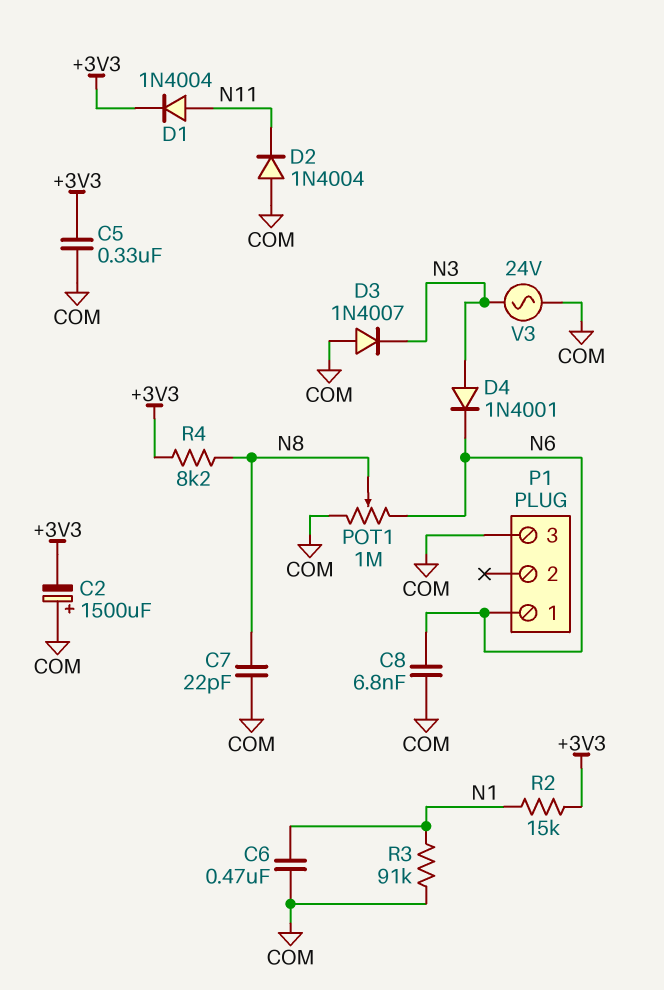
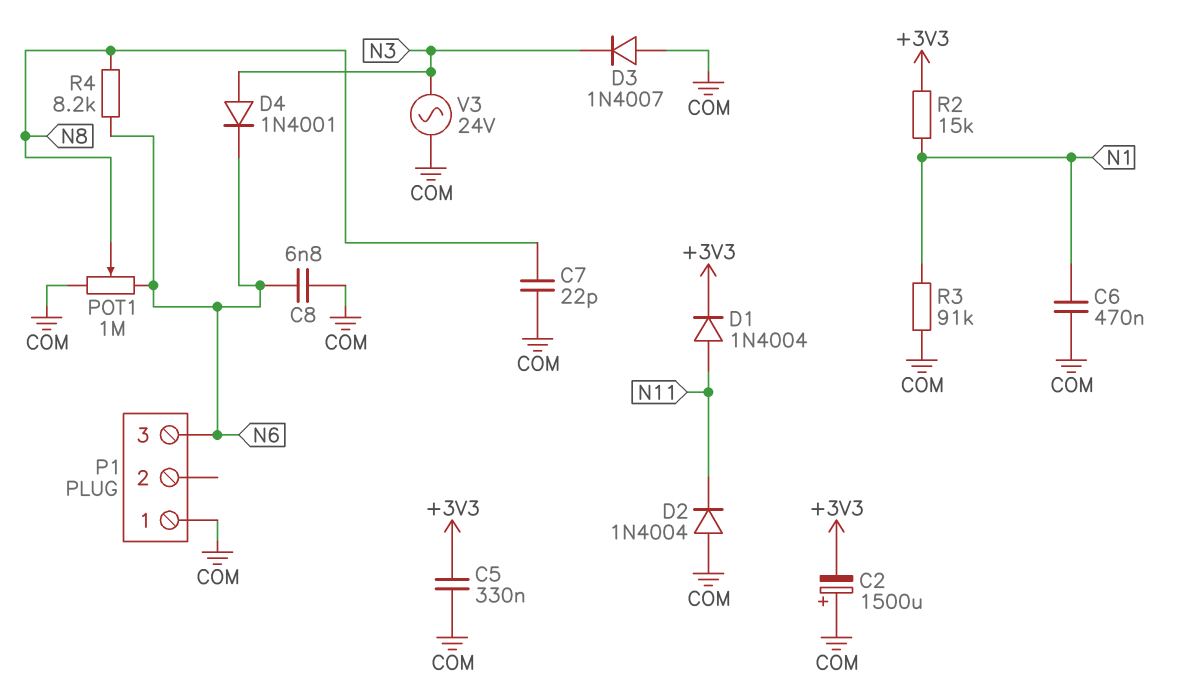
P1 pin 1: N6 -> COM
P1 pin 3: COM -> N6
R4: 8.2k (+3V3, N8) -> 8.2k (N6, N8)

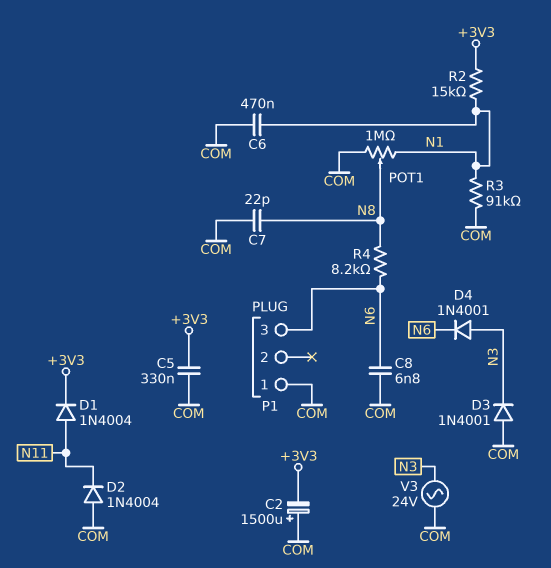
D3: diode 1N4007 (A COM, K N3) -> diode 1N4001 (A COM, K N3)
POT1: 1M (COM, N6, wiper N8) -> 1M (COM, N1, wiper N8)

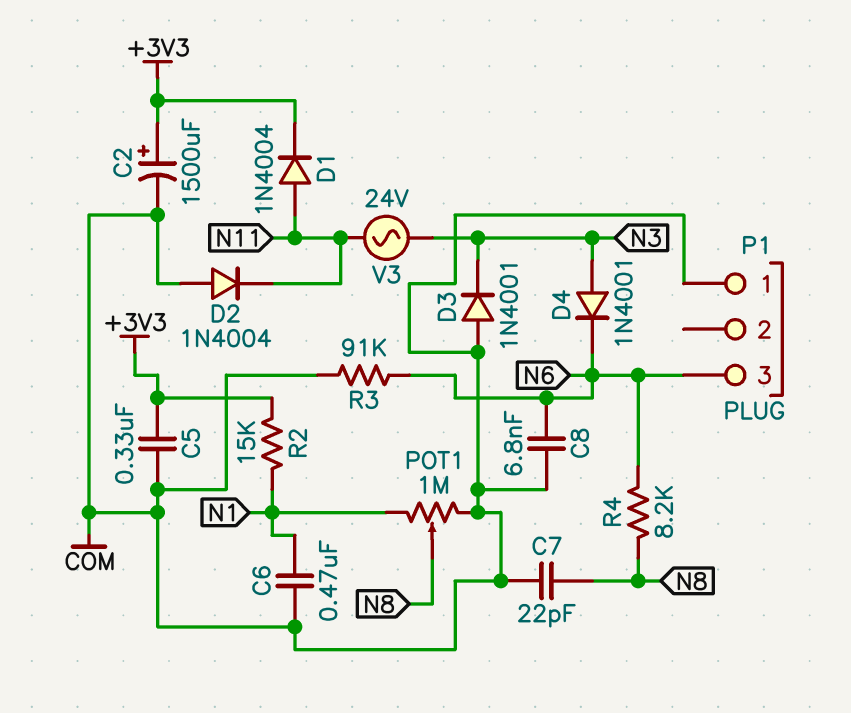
C2: 1500uF (plus COM, minus +3V3) -> 1500uF (plus +3V3, minus COM)
R3: 91k (COM, N1) -> 91k (COM, N6)
V3: AC 24V (COM, N3) -> AC 24V (N3, N11)

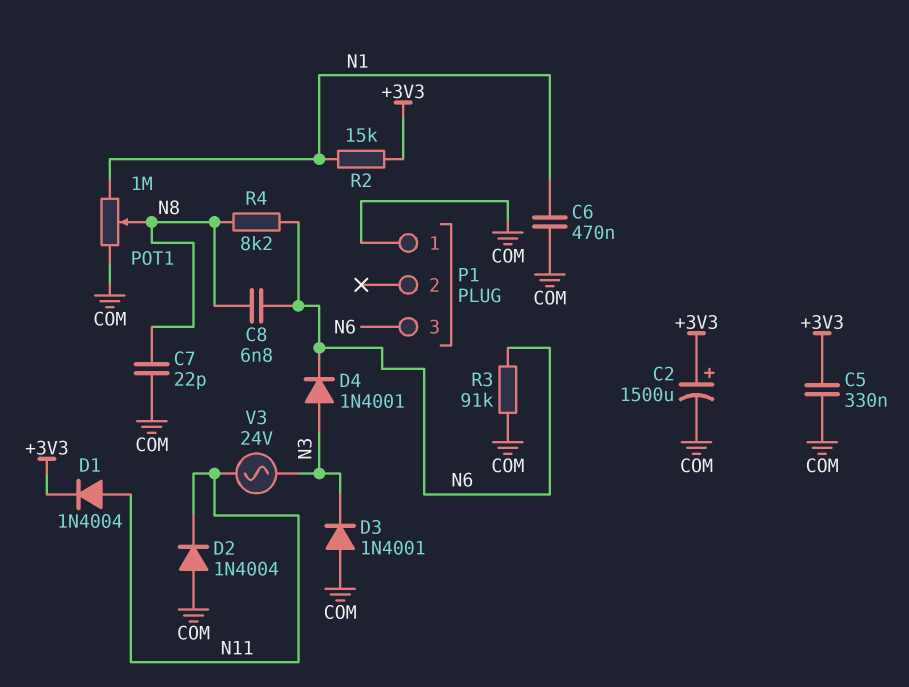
C8: 6.8nF (COM, N6) -> 6.8nF (N6, N8)

